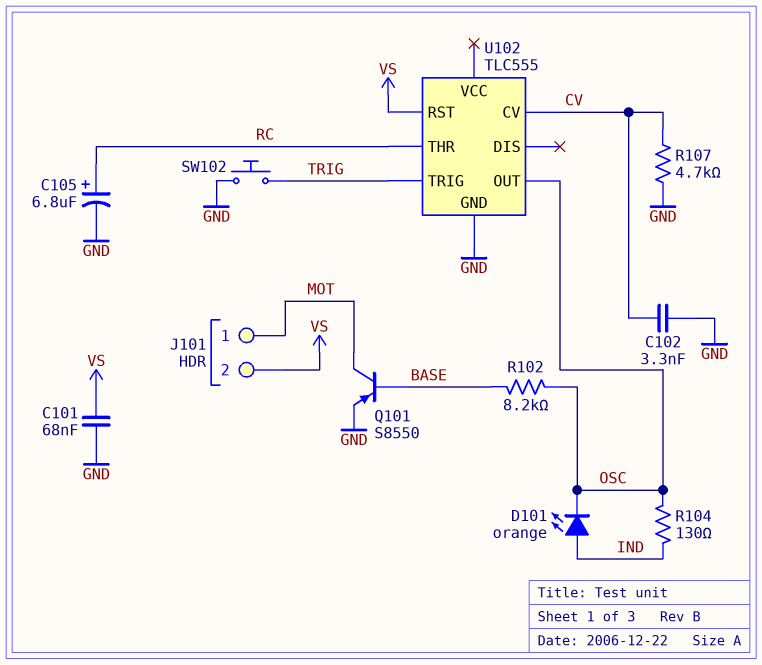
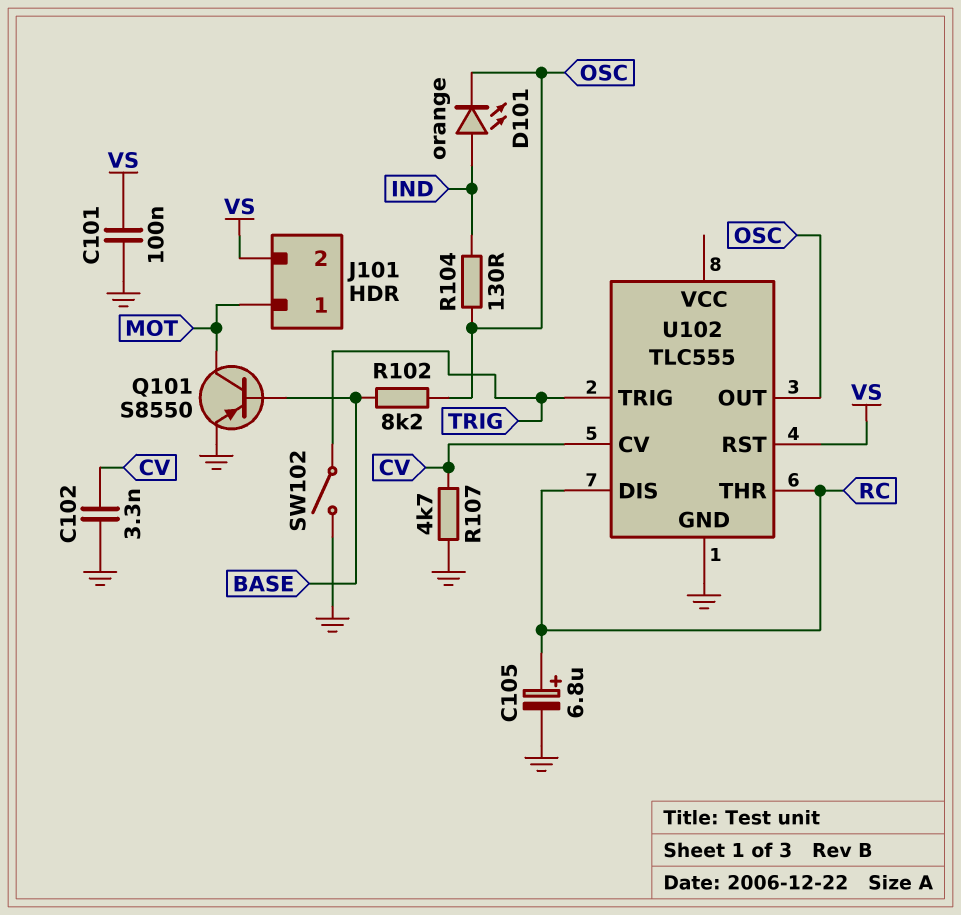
C101: 68nF (GND, VS) -> 100nF (GND, VS)
SW102: button (GND, TRIG) -> switch (GND, TRIG)
U102 pin DIS: none -> RC

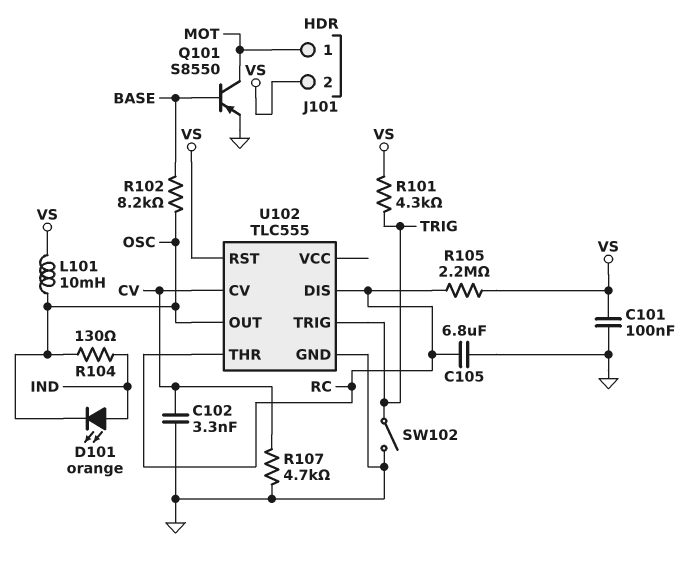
C105: 6.8uF (plus RC, minus GND) -> 6.8uF (GND, RC)
L101: none -> 10mH (OSC, VS)
R101: none -> 4.3k (TRIG, VS)
R105: none -> 2.2M (RC, VS)

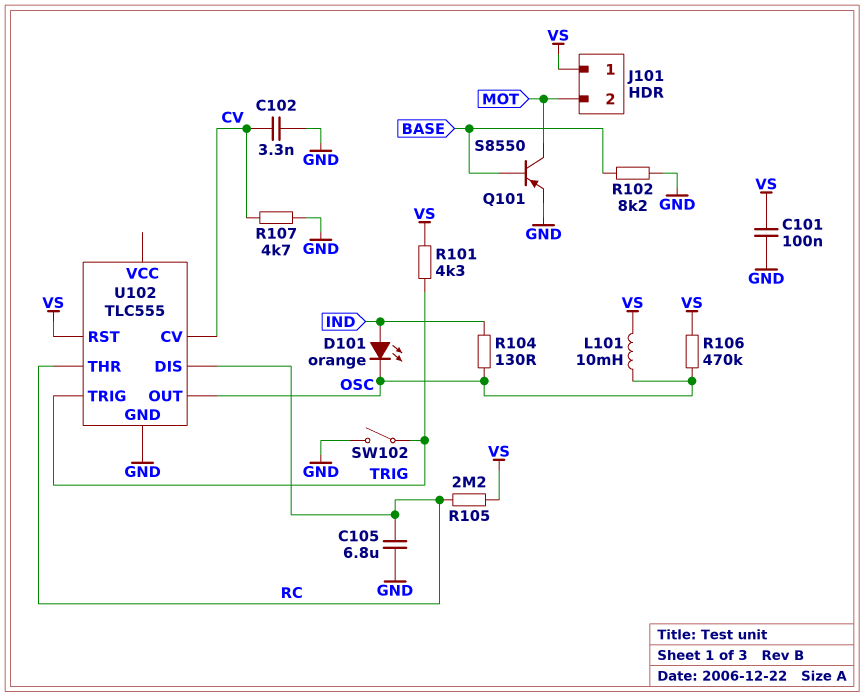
J101 pin 1: MOT -> VS
J101 pin 2: VS -> MOT
R102: 8.2k (BASE, OSC) -> 8.2k (BASE, GND)
R106: none -> 470k (OSC, VS)

